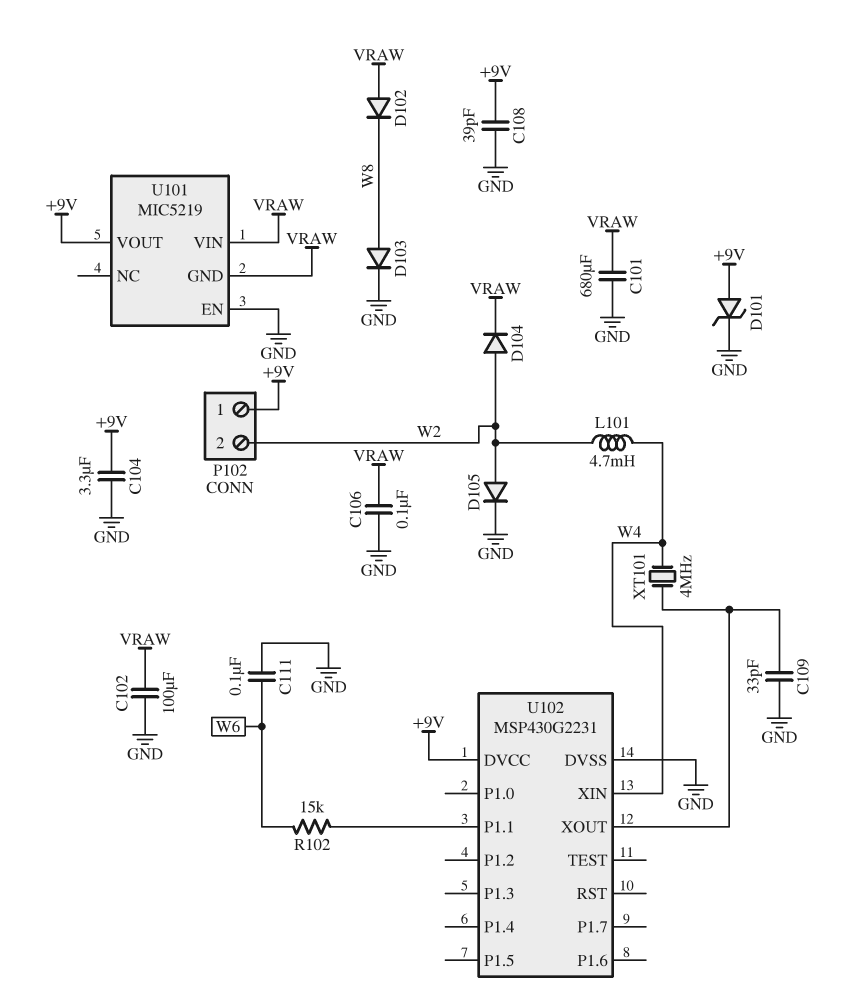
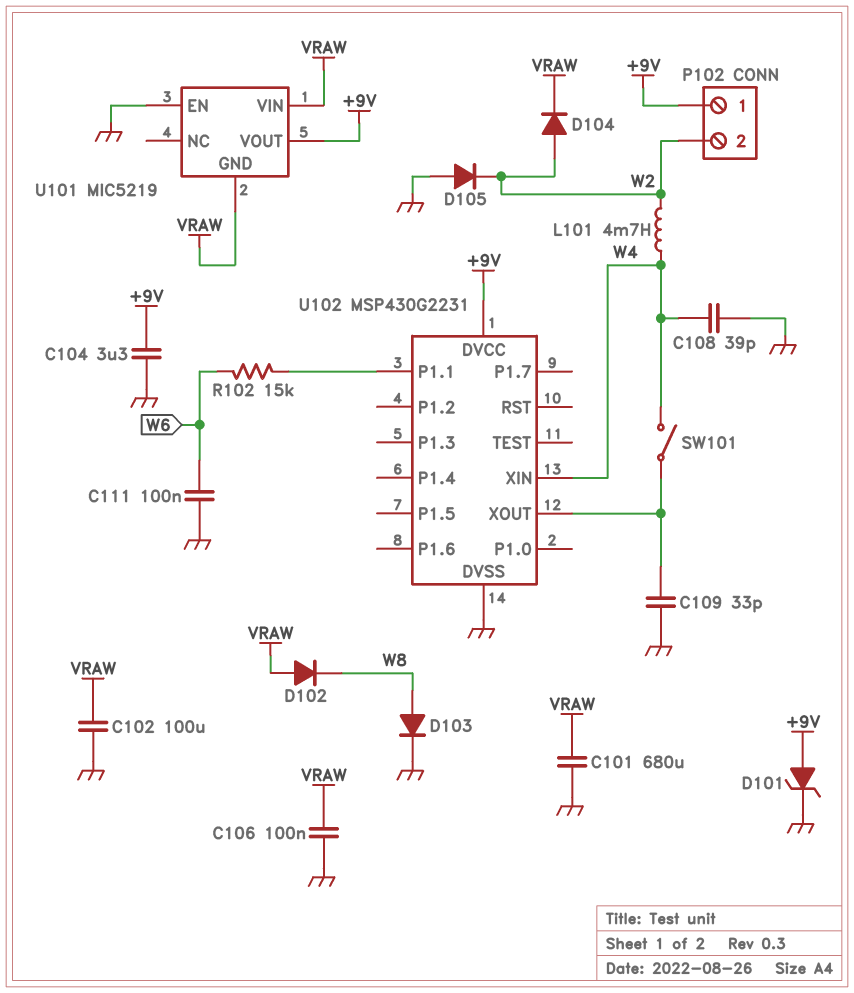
C108: 39pF (+9V, GND) -> 39pF (GND, W4)
D105: diode (A W2, K GND) -> diode (A GND, K W2)
SW101: none -> switch (U102/XOUT, W4)
XT101: 4MHz (U102/XOUT, W4) -> none

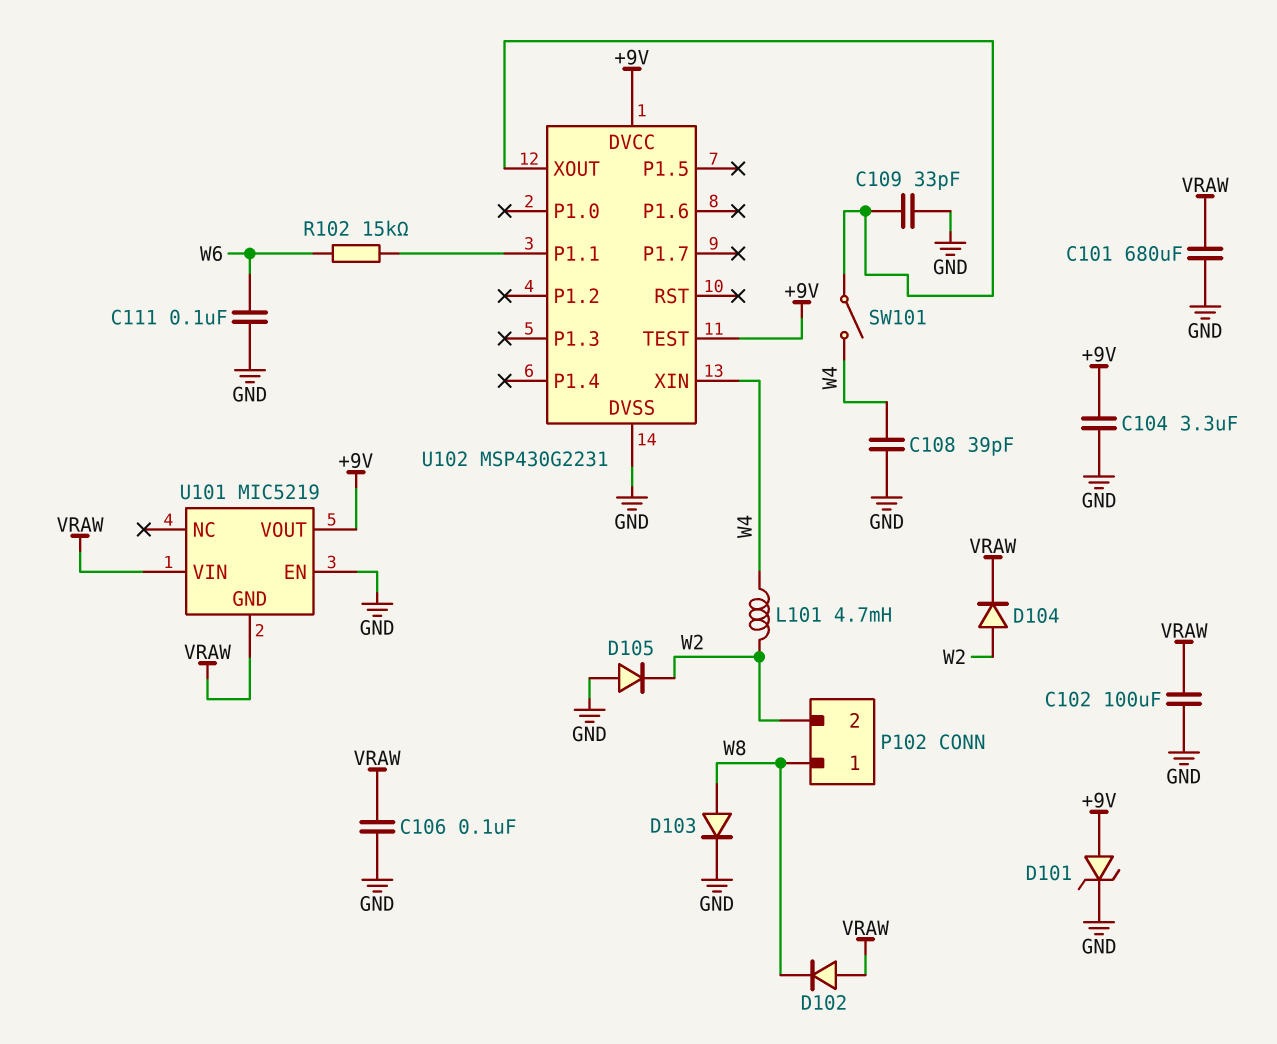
P102 pin 1: +9V -> W8
U102 pin TEST: none -> +9V

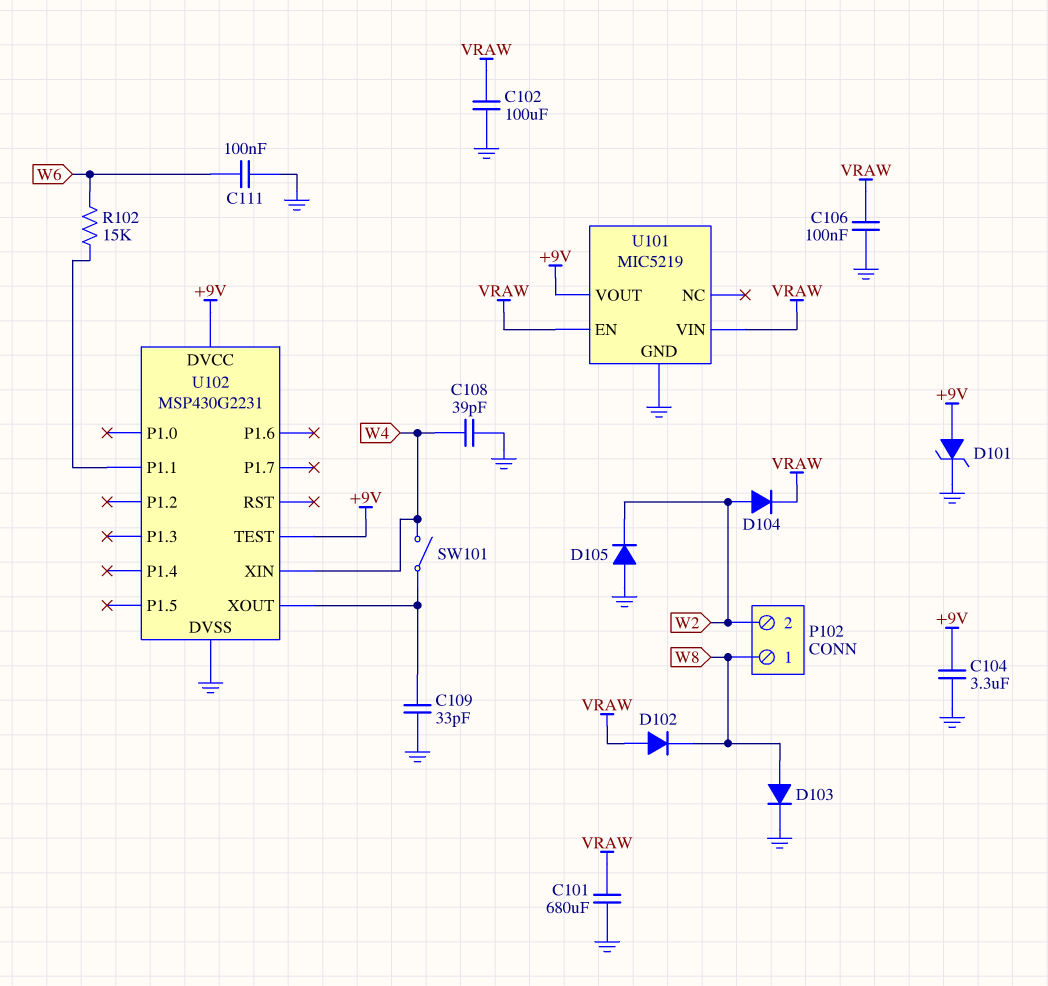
L101: 4.7mH (W2, W4) -> none
U101 pin EN: GND -> VRAW
U101 pin GND: VRAW -> GND

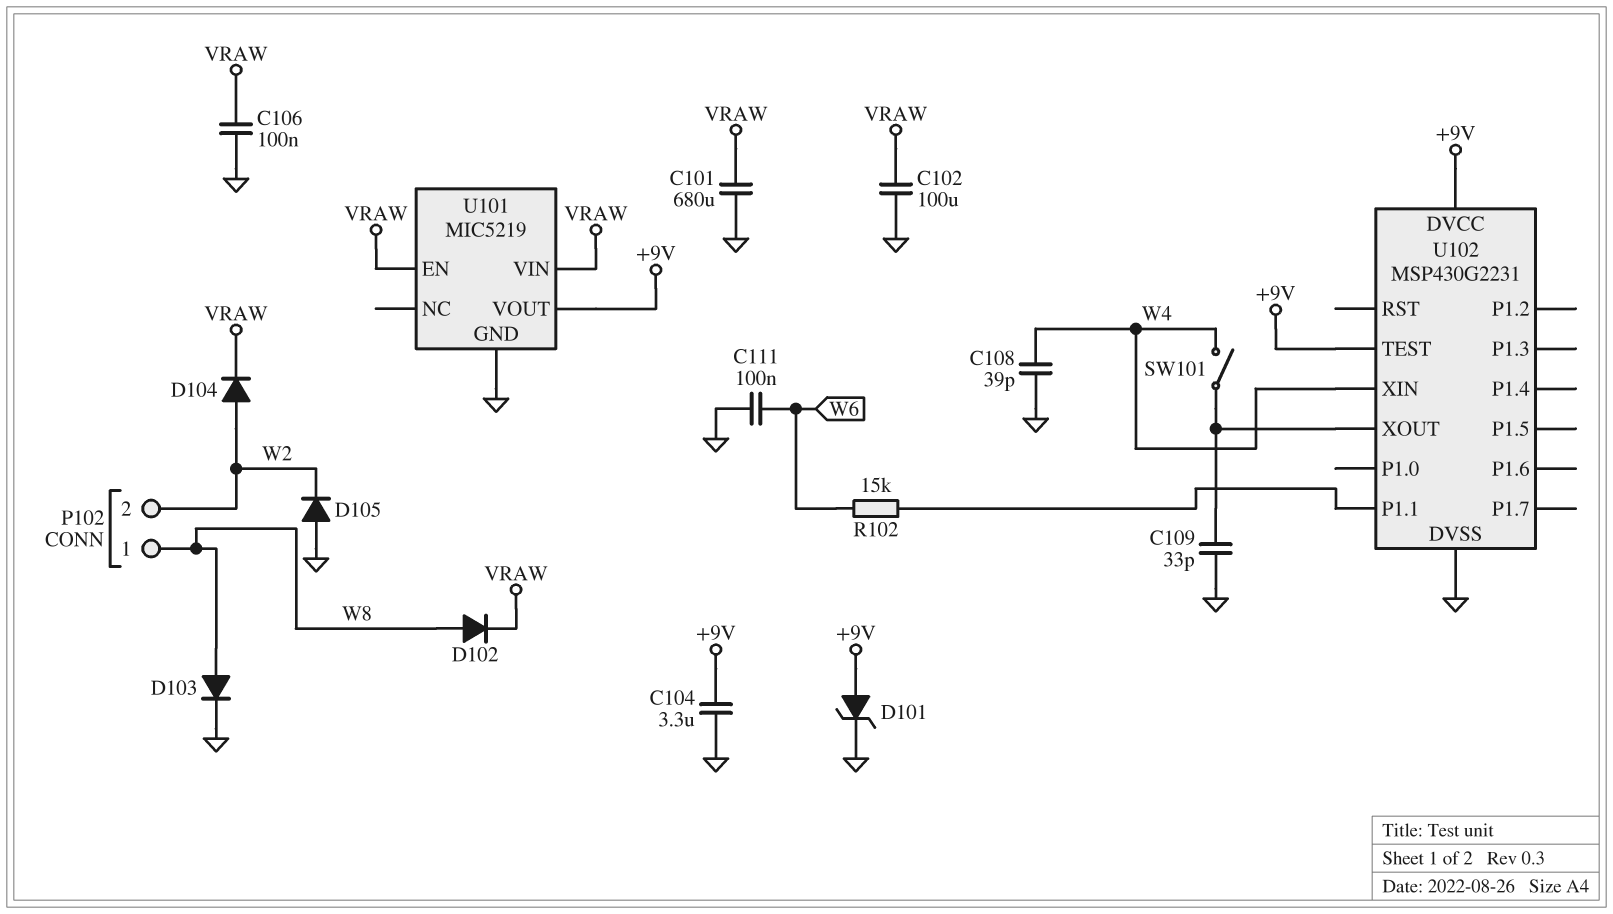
D102: diode (A VRAW, K W8) -> diode (A W8, K VRAW)

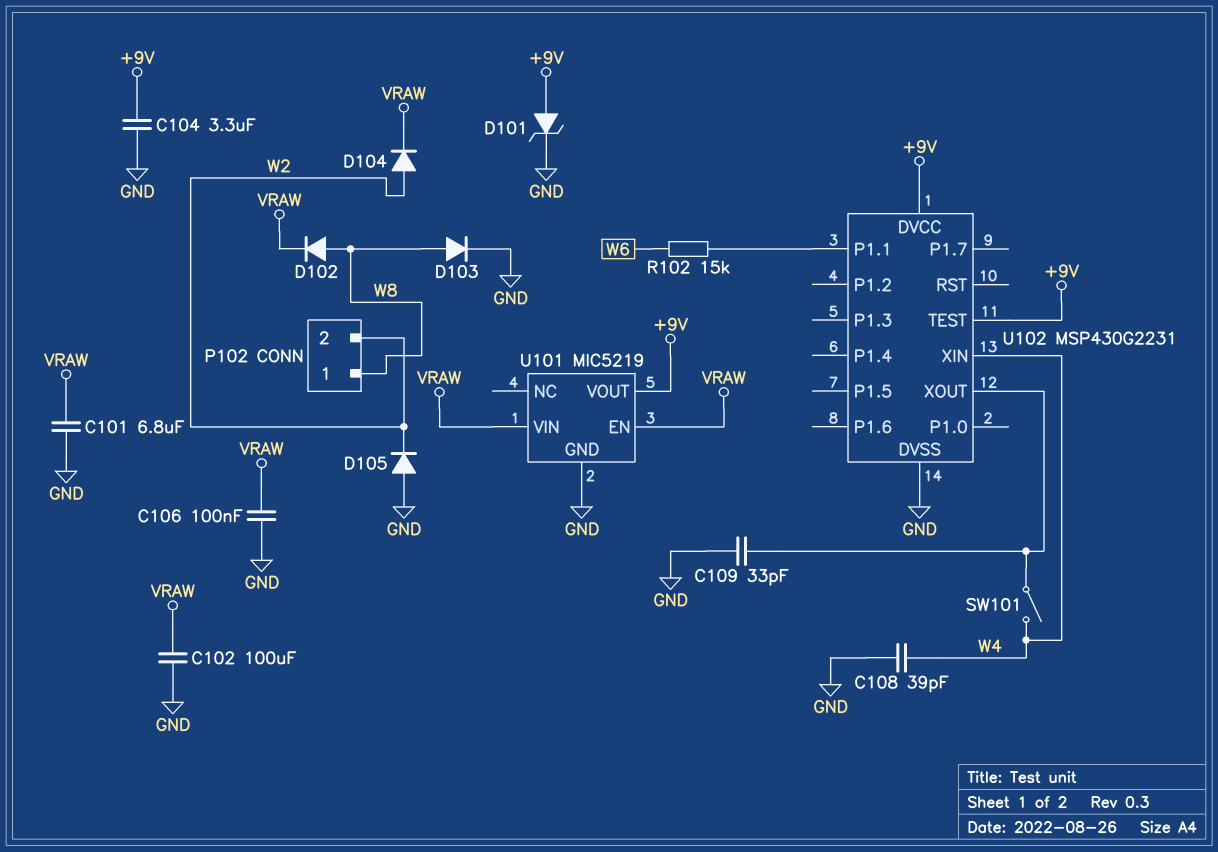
C101: 680uF (GND, VRAW) -> 6.8uF (GND, VRAW)
C111: 100nF (GND, W6) -> none

